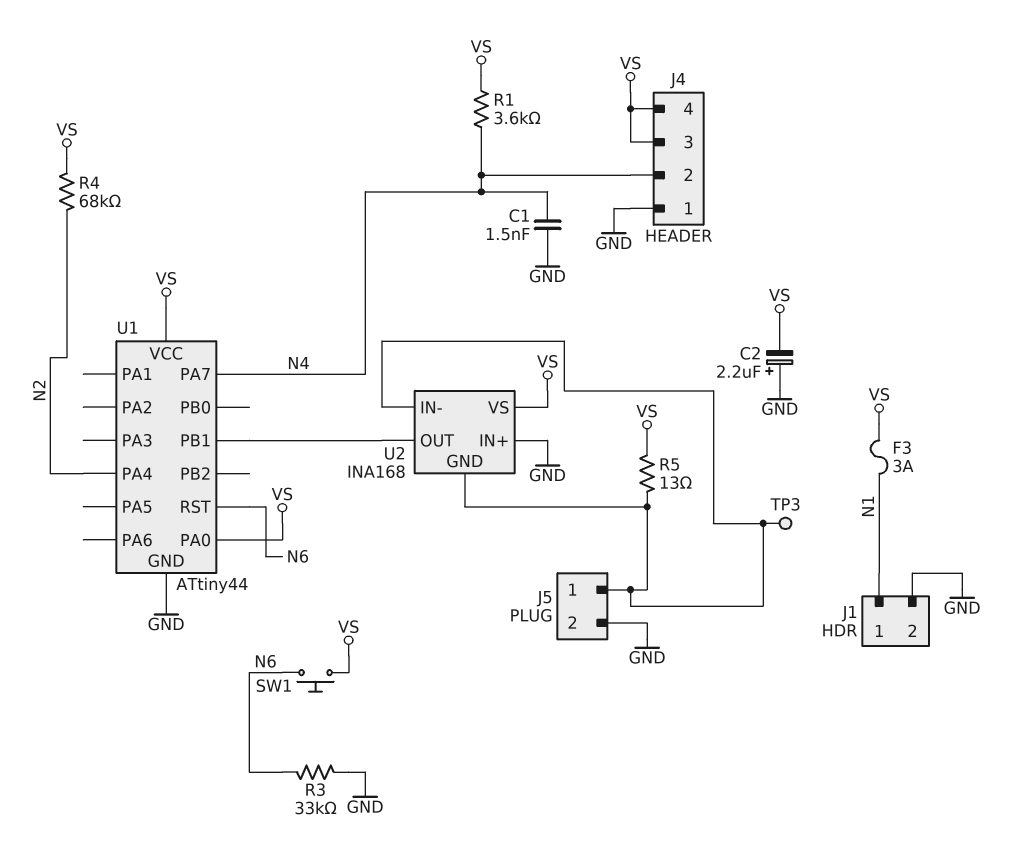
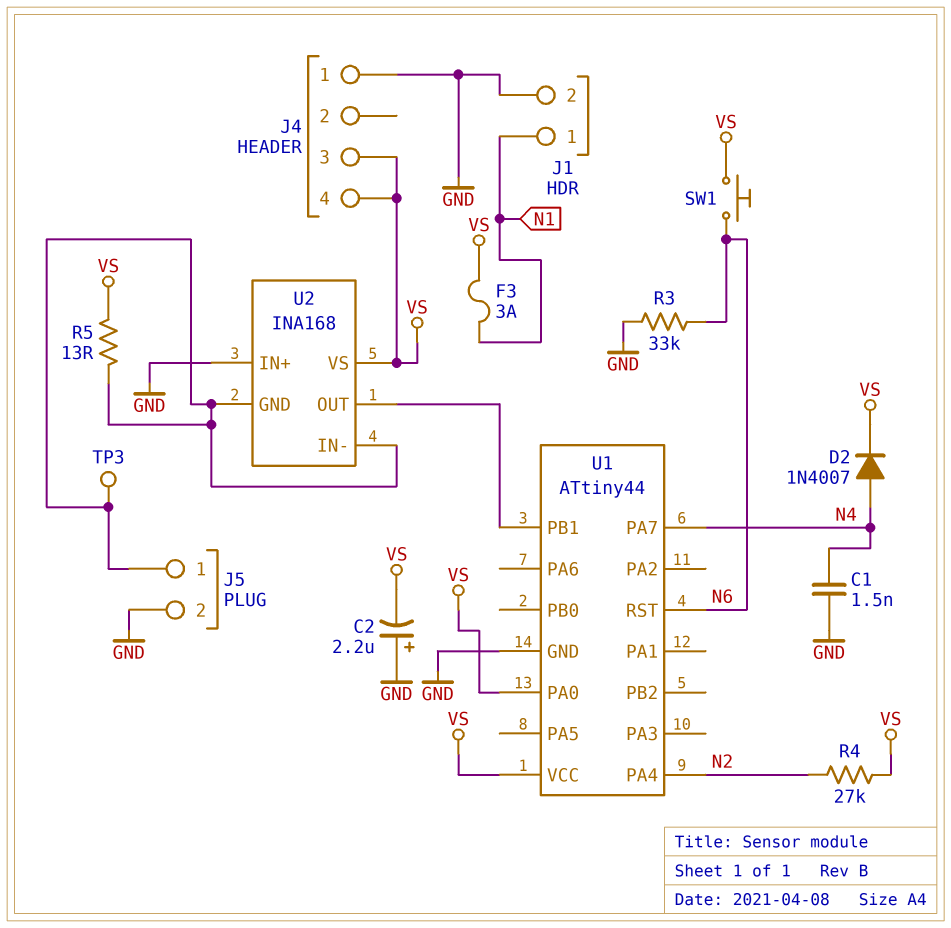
D2: none -> diode 1N4007 (A N4, K VS)
J4 pin 2: N4 -> none
R1: 3.6k (N4, VS) -> none
R4: 68k (N2, VS) -> 27k (N2, VS)

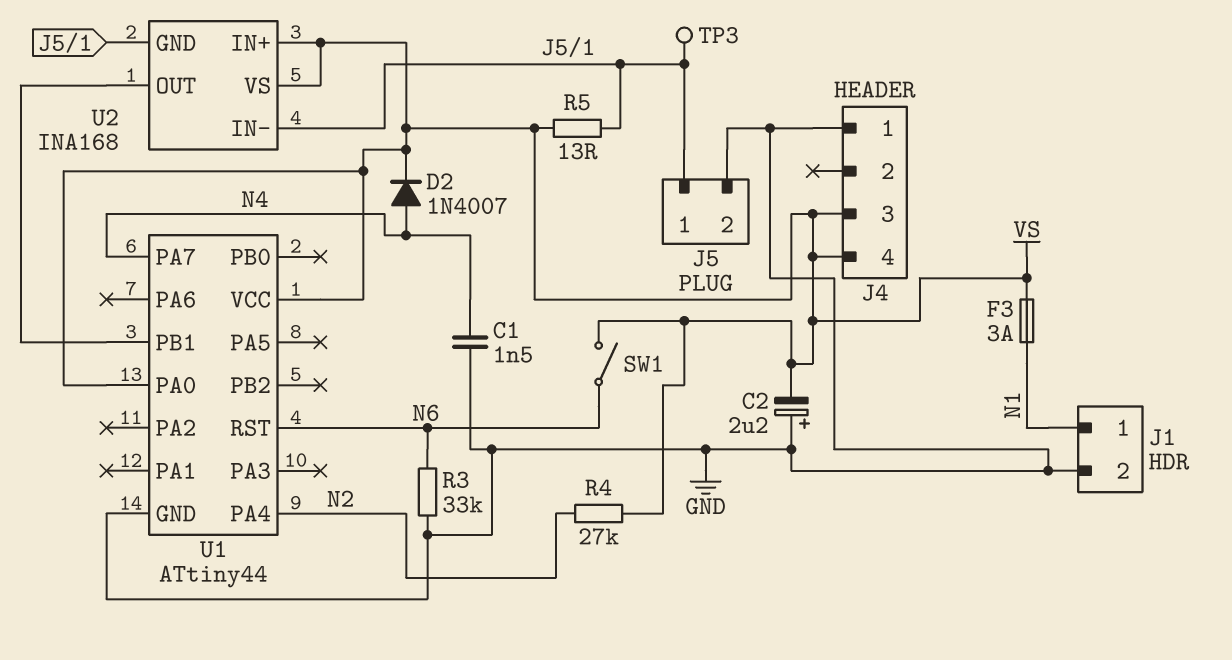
SW1: button (N6, VS) -> switch (N6, VS)
U2 pin IN+: GND -> VS

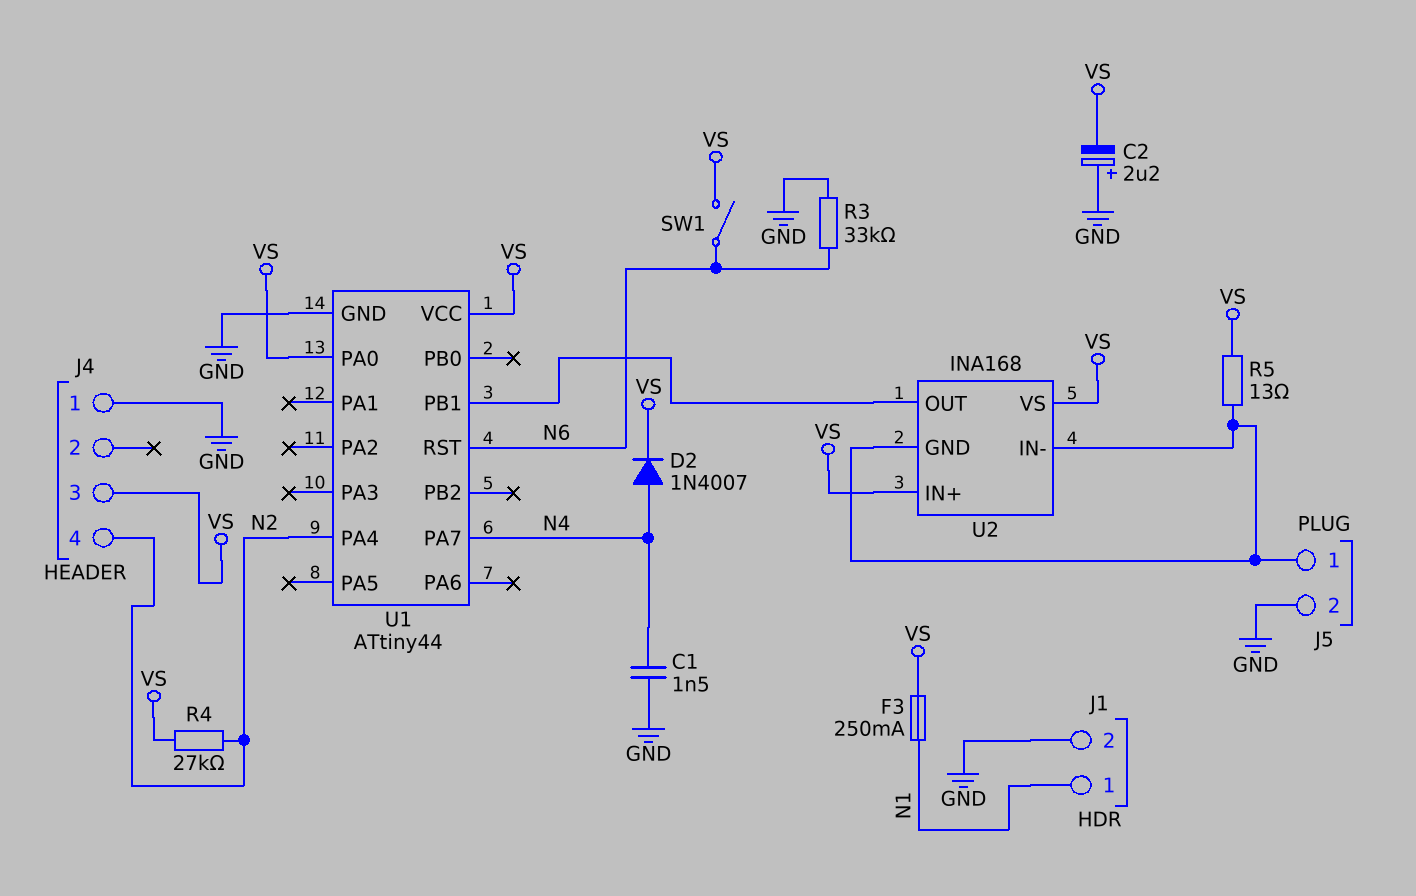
F3: 3A (N1, VS) -> 250mA (N1, VS)
J4 pin 4: VS -> N2
TP3: test point (J5/1) -> none

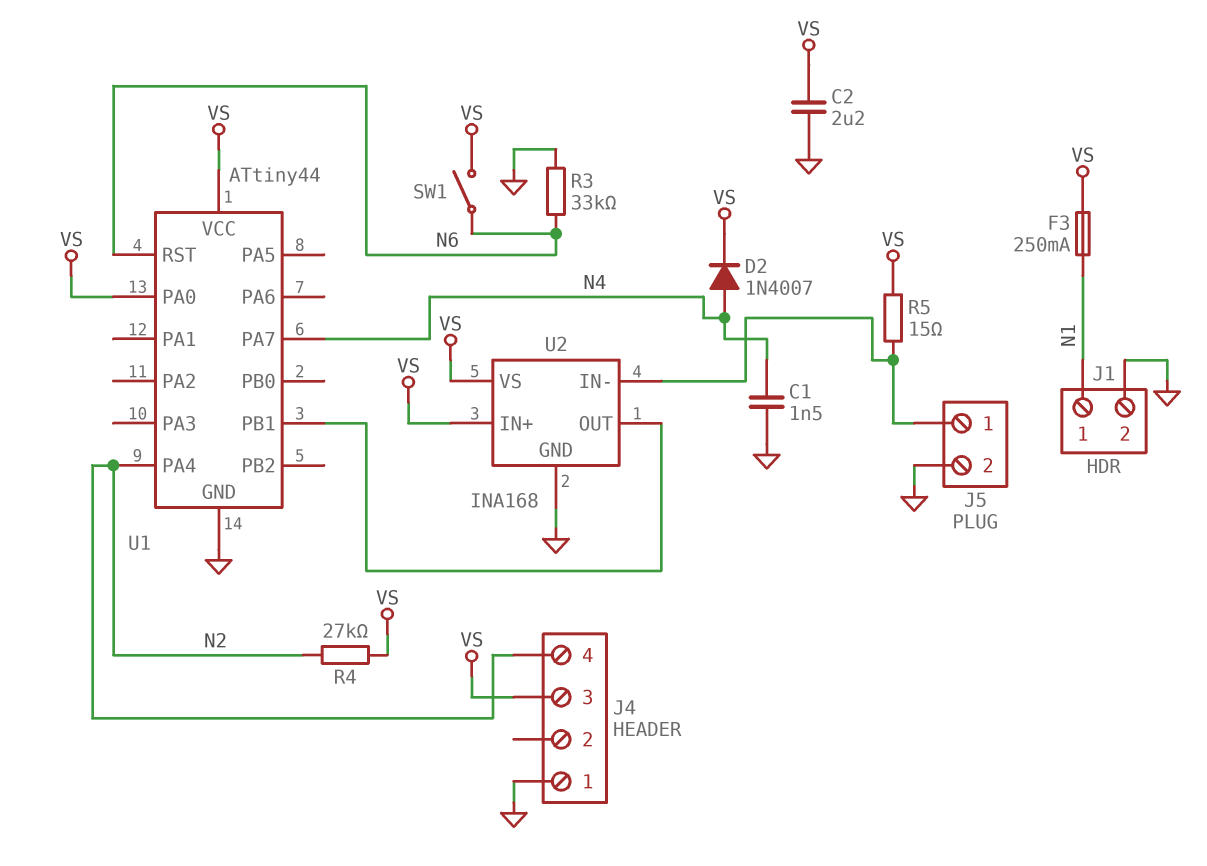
C2: 2.2uF (plus GND, minus VS) -> 2.2uF (GND, VS)
R5: 13 (J5/1, VS) -> 15 (J5/1, VS)
U2 pin GND: J5/1 -> GND

